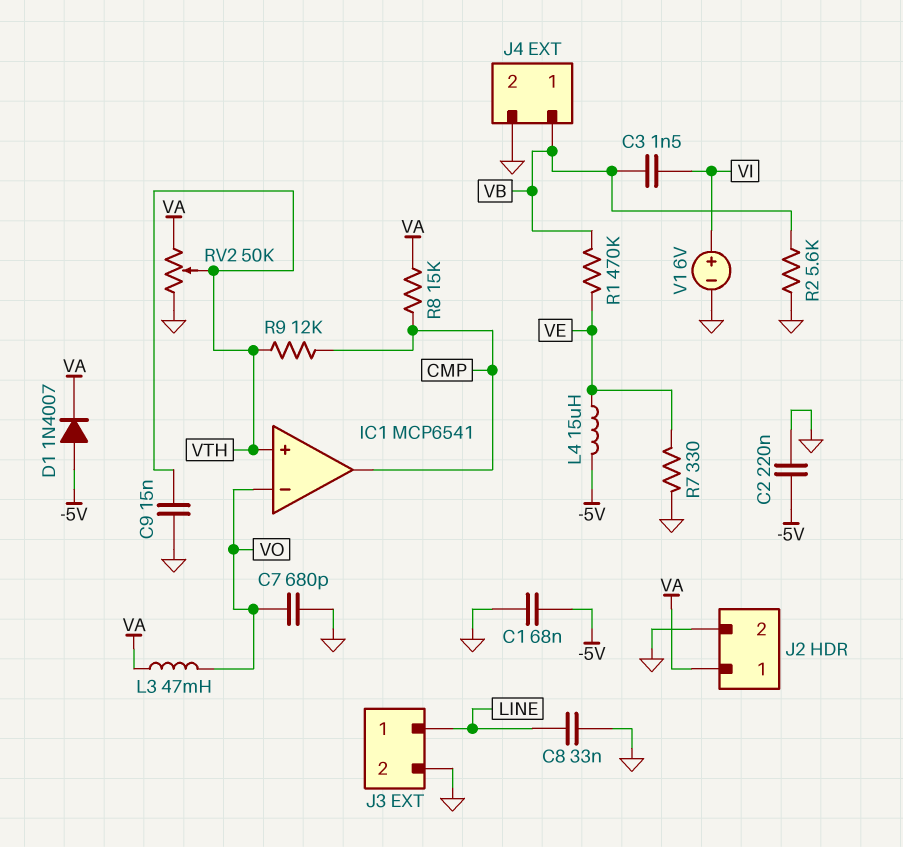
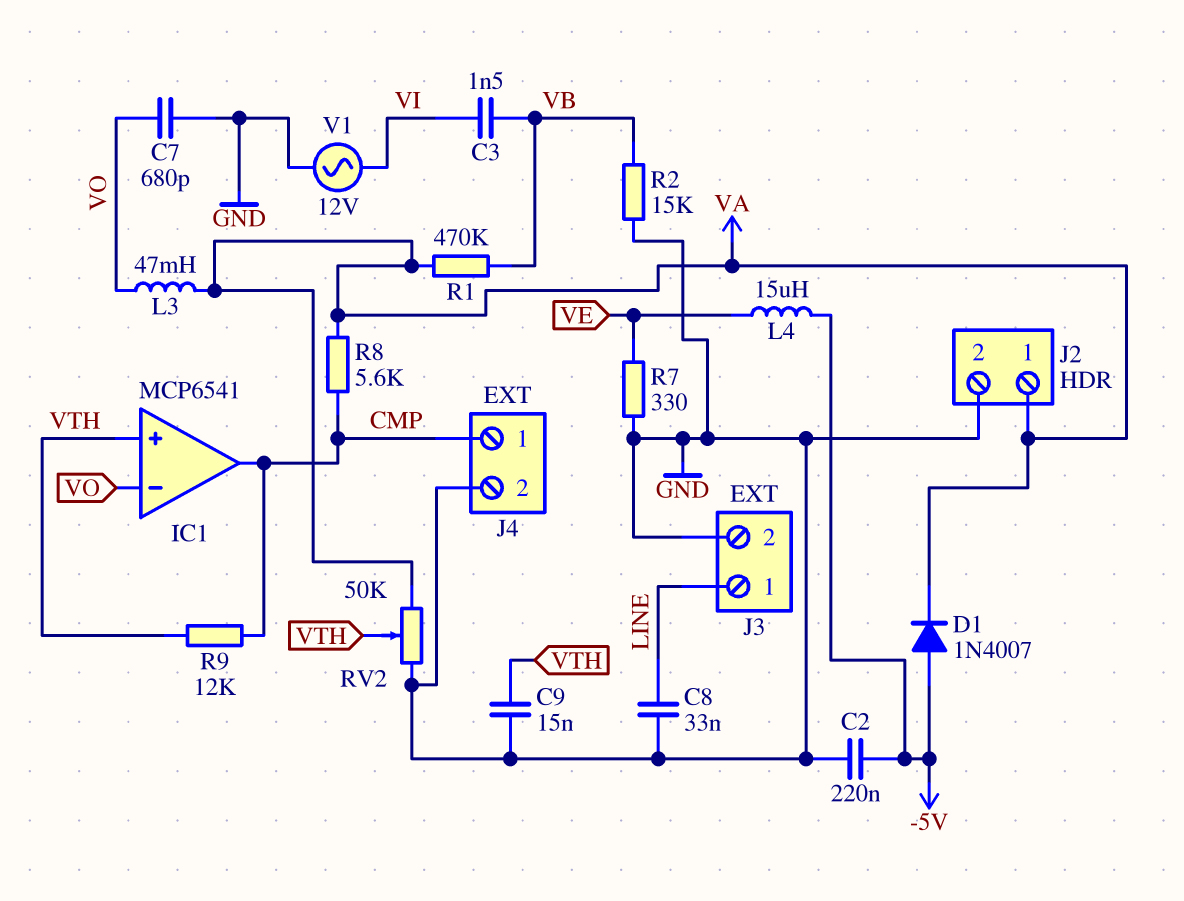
C1: 68nF (-5V, GND) -> none
J4 pin 1: VB -> CMP
R1: 470k (VB, VE) -> 470k (VA, VB)
R2: 5.6k (GND, VB) -> 15k (GND, VB)
R8: 15k (CMP, VA) -> 5.6k (CMP, VA)
V1: 6V (plus VI, minus GND) -> AC 12V (GND, VI)

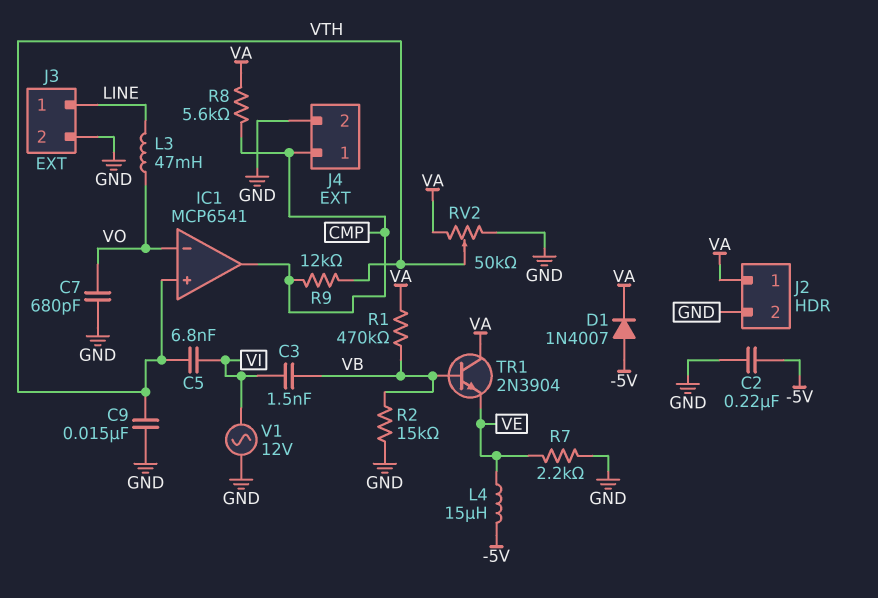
C5: none -> 6.8nF (VI, VTH)
C8: 33nF (GND, LINE) -> none
L3: 47mH (VA, VO) -> 47mH (LINE, VO)
R7: 330 (GND, VE) -> 2.2k (GND, VE)
TR1: none -> NPN 2N3904 (B VB, C VA, E VE)

